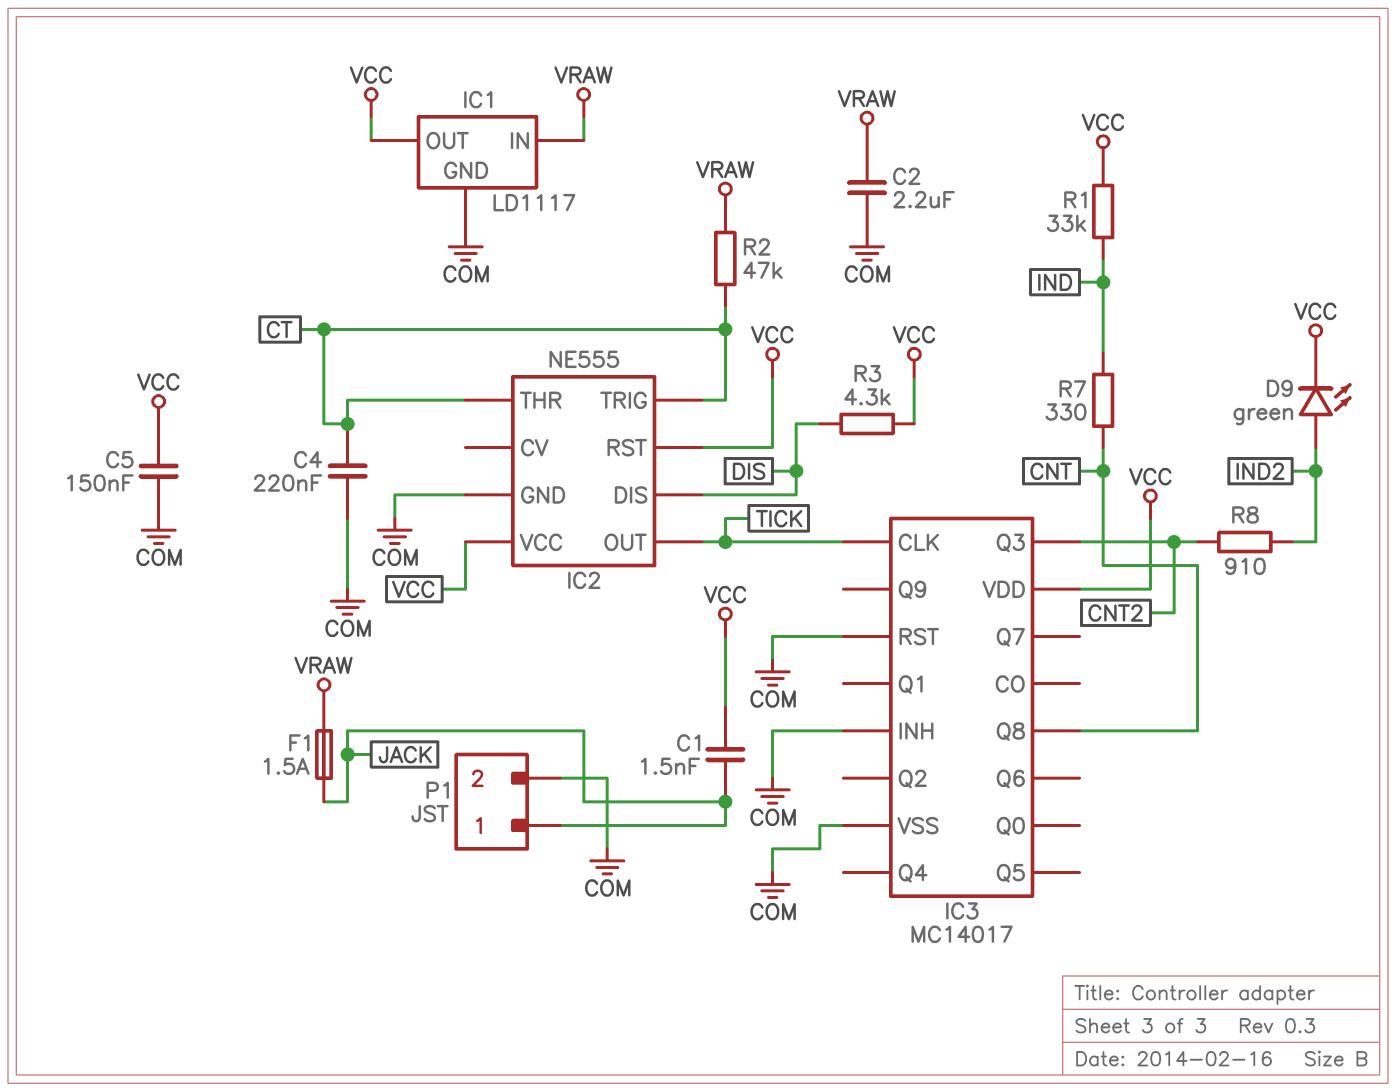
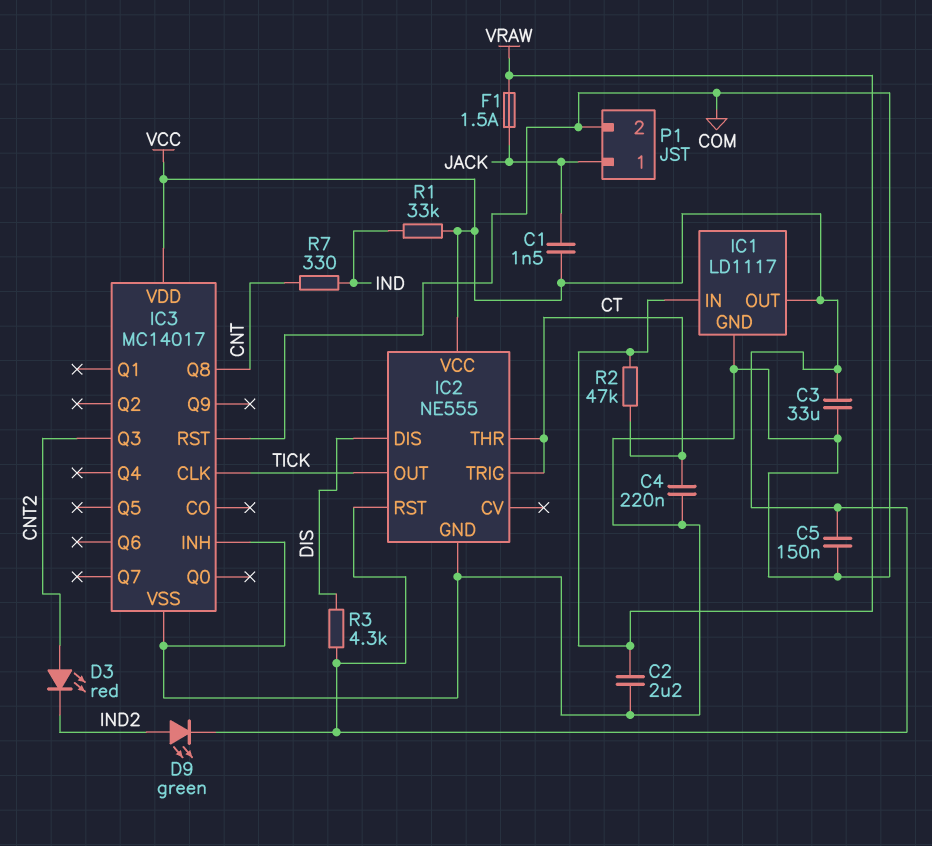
C3: none -> 33uF (COM, VCC)
D3: none -> LED red (A CNT2, K IND2)
R8: 910 (CNT2, IND2) -> none

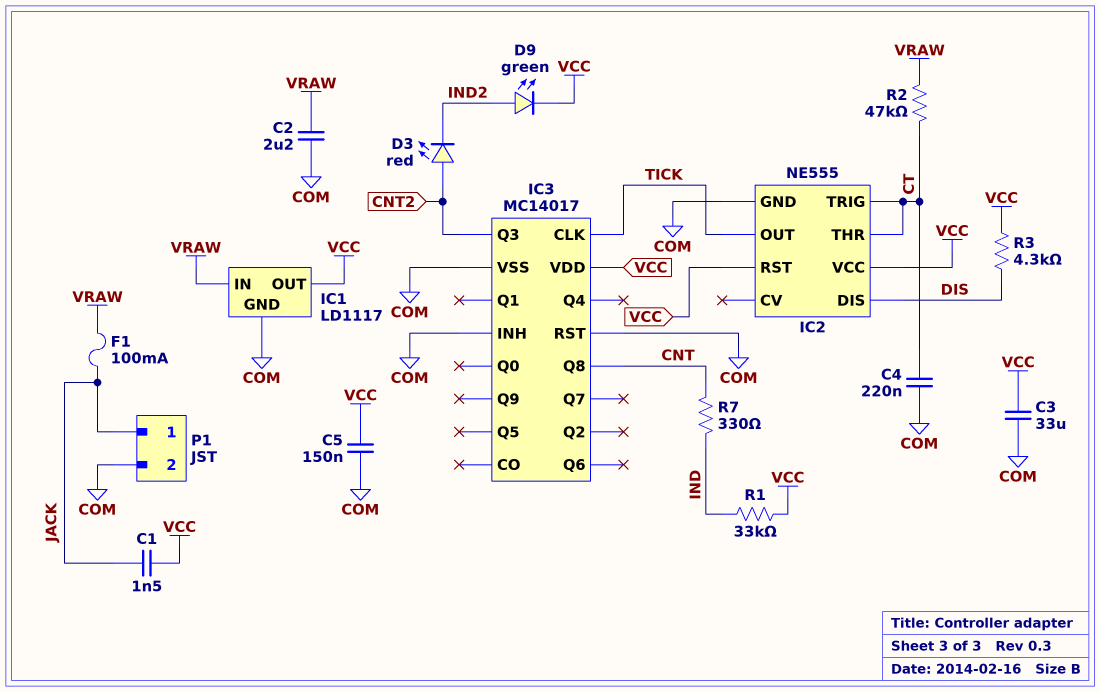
F1: 1.5A (JACK, VRAW) -> 100mA (JACK, VRAW)

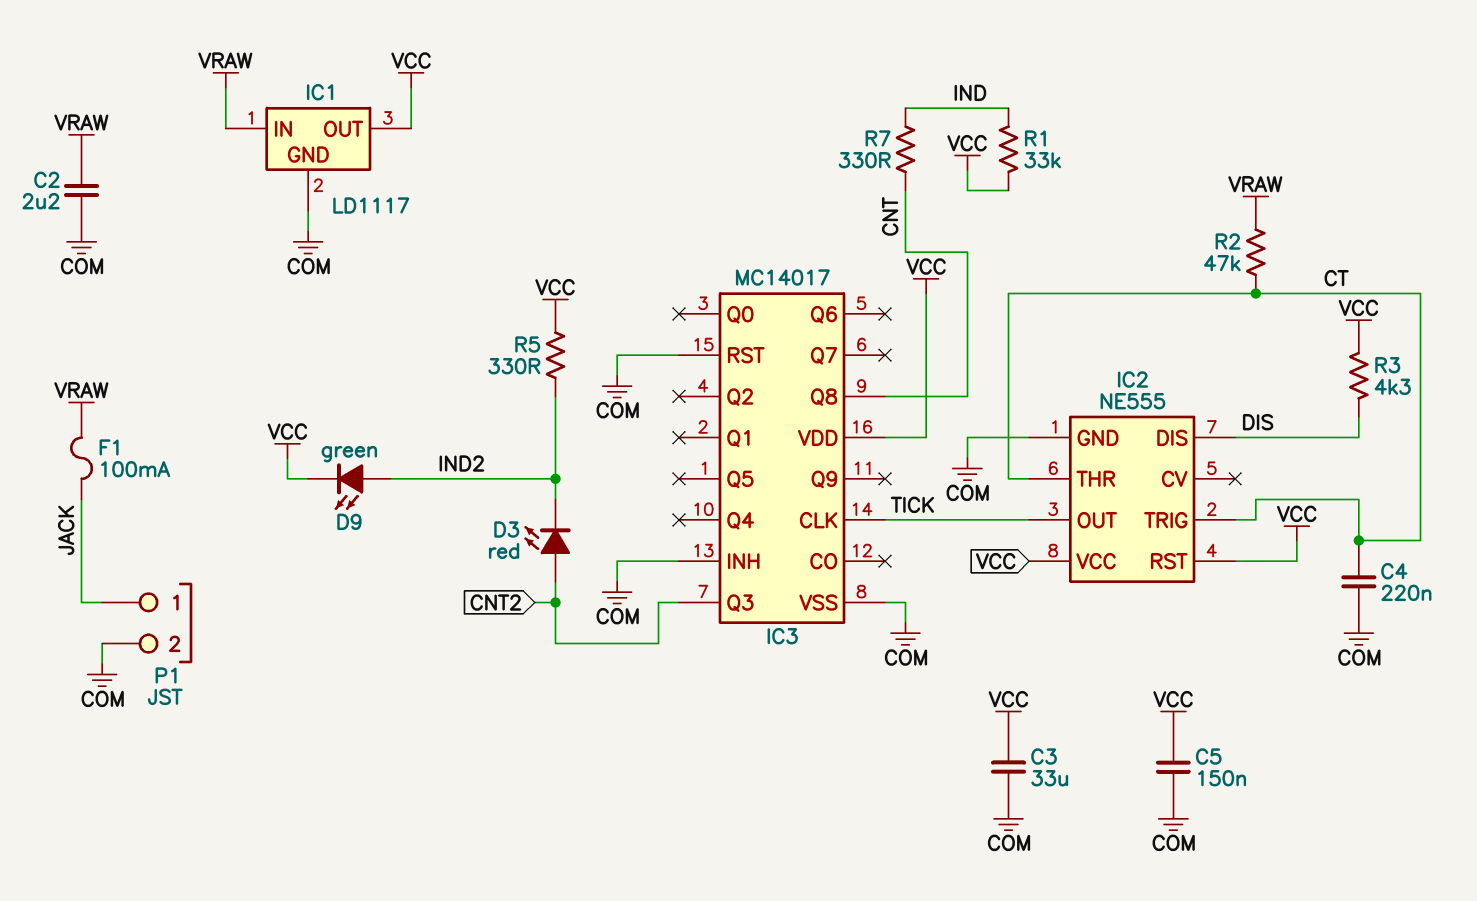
C1: 1.5nF (JACK, VCC) -> none
R5: none -> 330 (IND2, VCC)

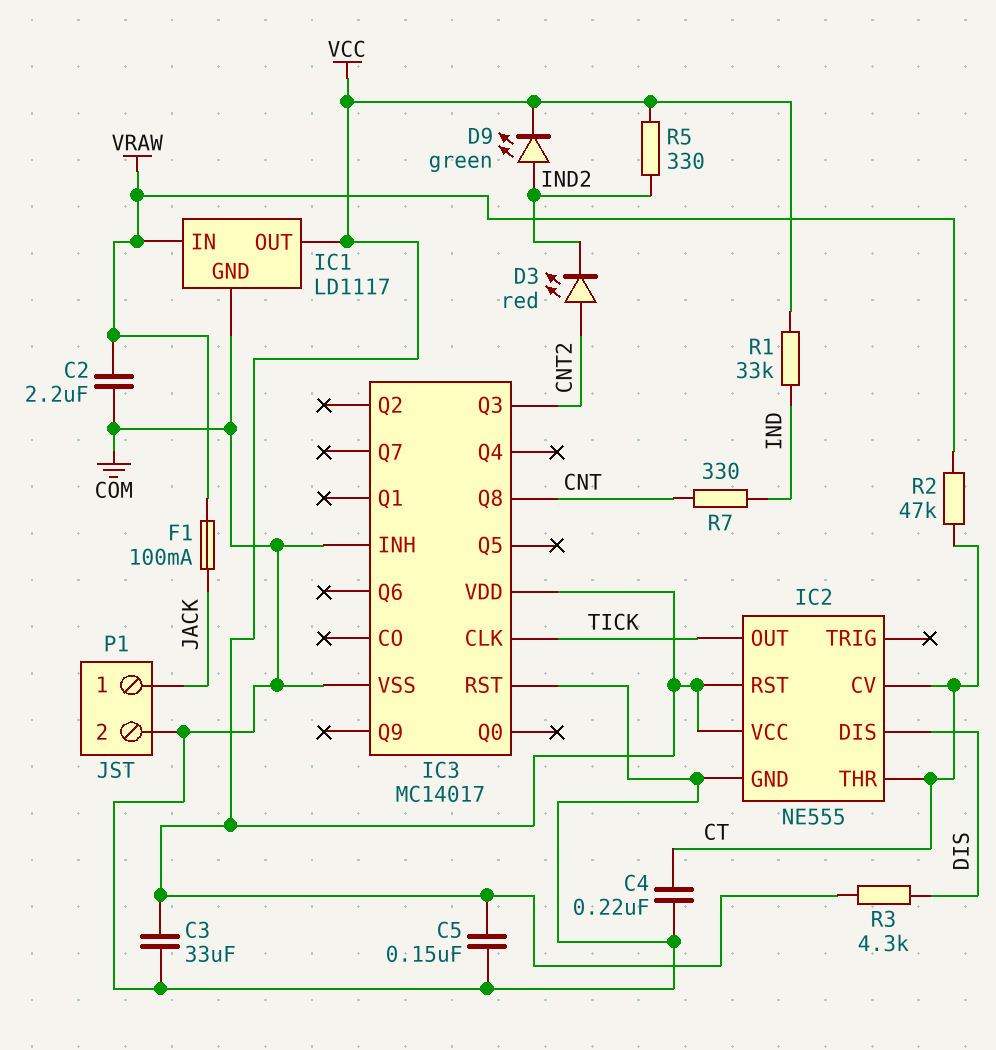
IC2 pin CV: none -> CT
IC2 pin TRIG: CT -> none

